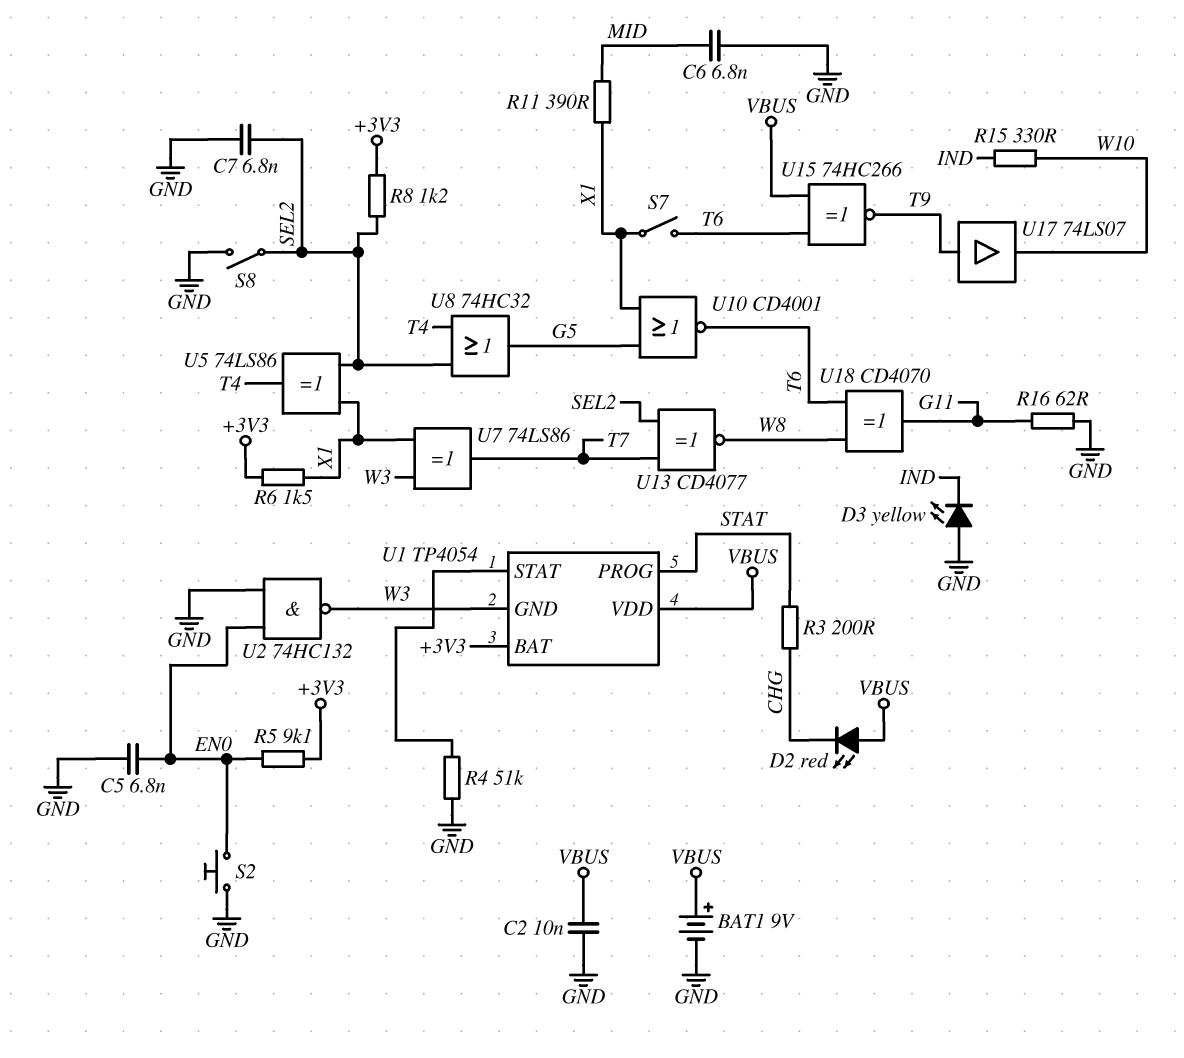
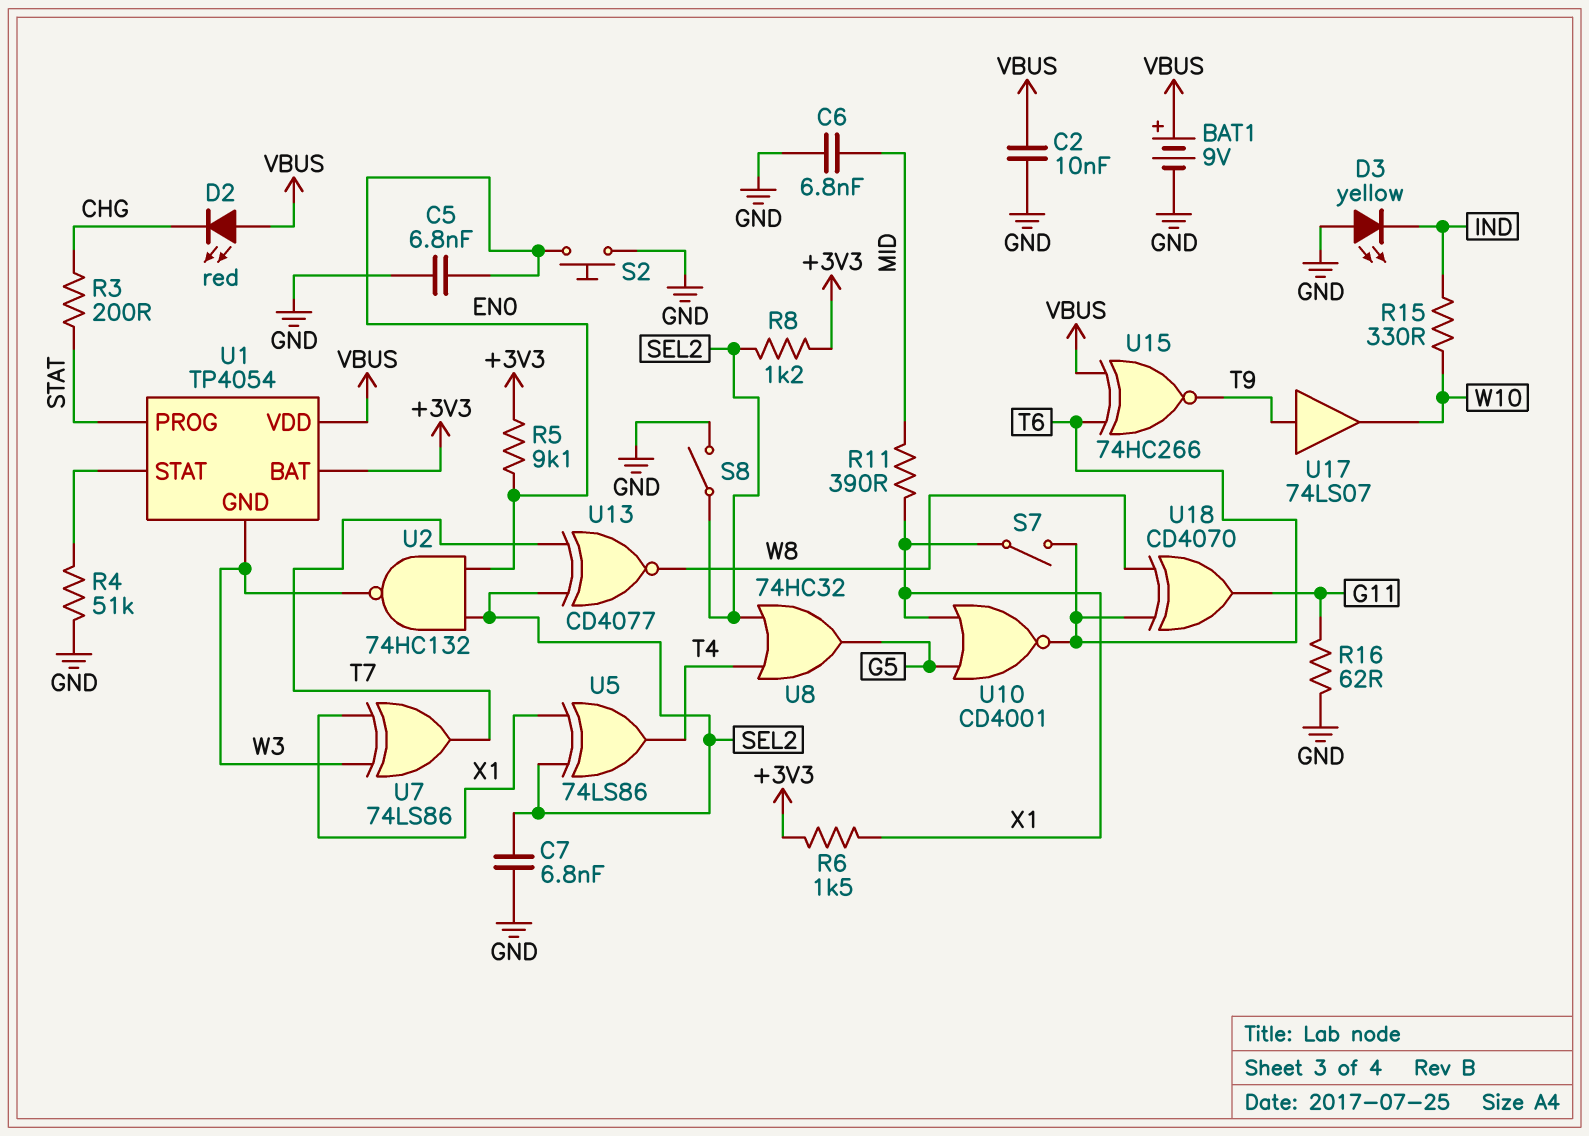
U2: NAND 74HC132 (in EN0, in GND, out W3) -> NAND 74HC132 (in EN0, in SEL2, out W3)

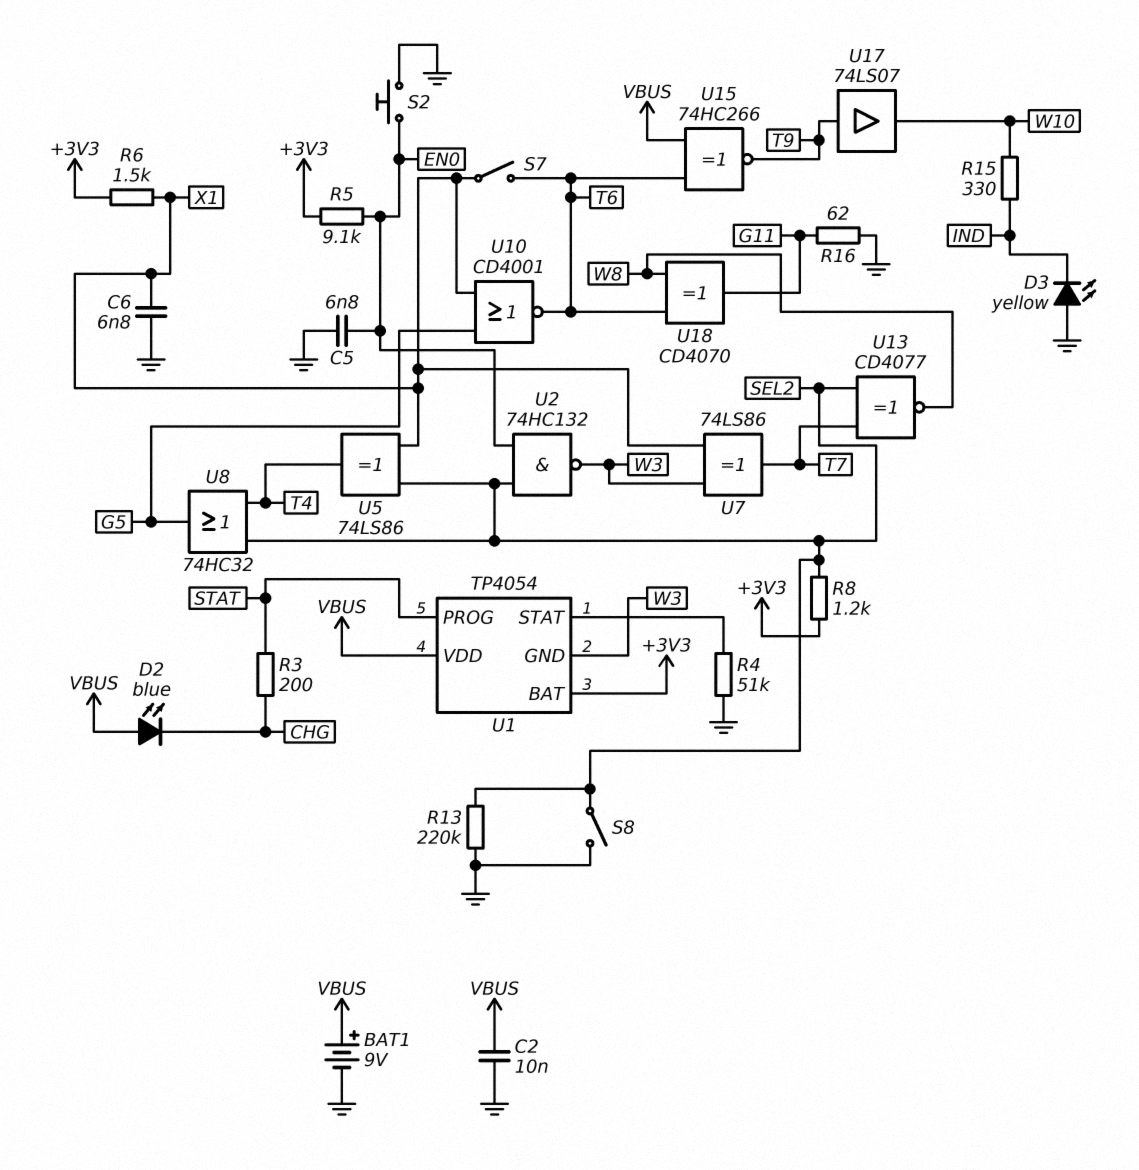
C6: 6.8nF (GND, MID) -> 6.8nF (GND, X1)
C7: 6.8nF (GND, SEL2) -> none
D2: LED red (A VBUS, K CHG) -> LED blue (A VBUS, K CHG)
R11: 390 (MID, X1) -> none
R13: none -> 220k (GND, SEL2)

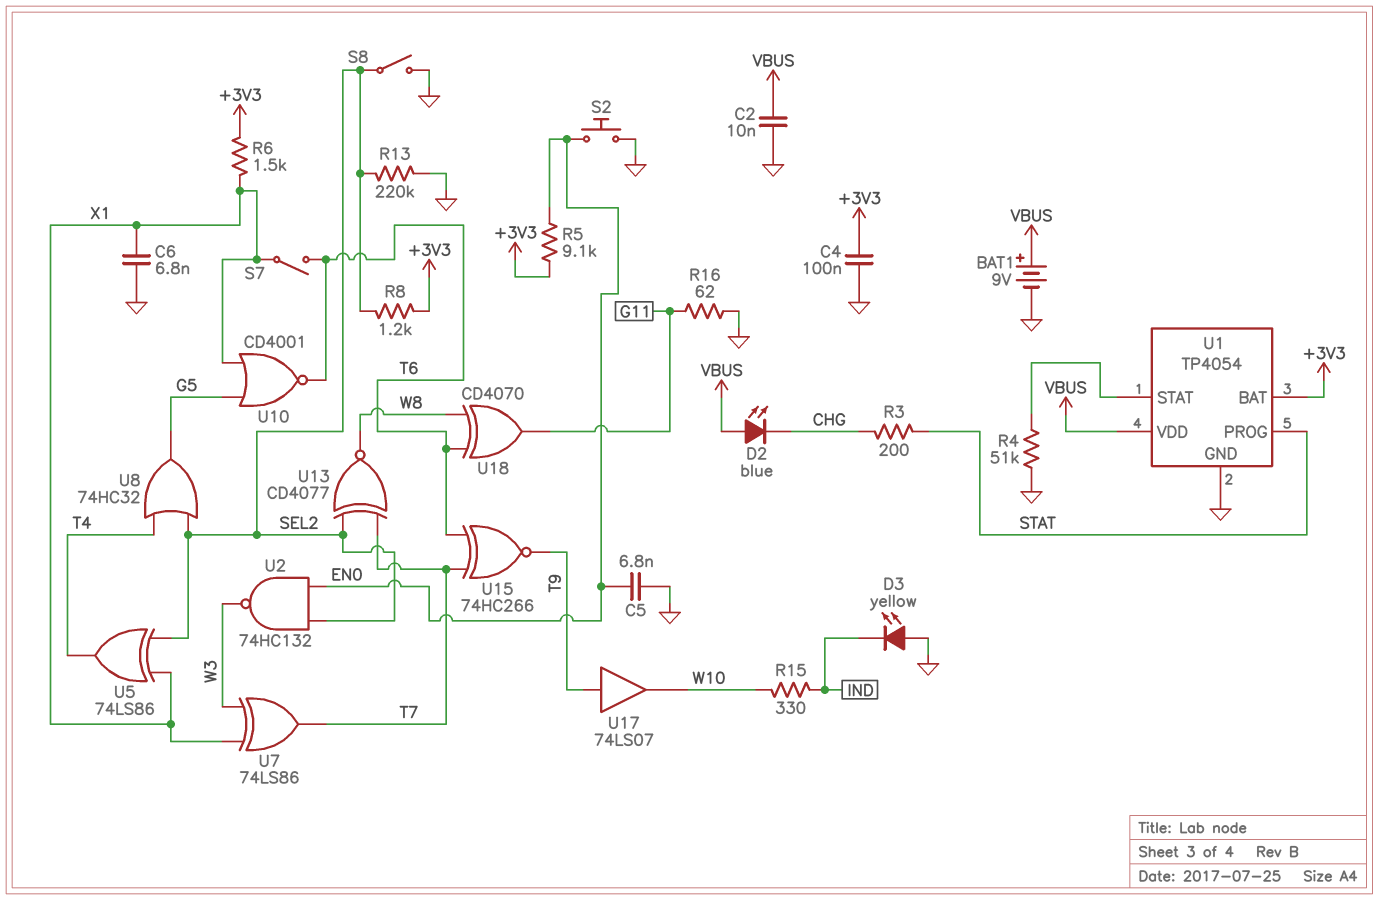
C4: none -> 100nF (+3V3, GND)
U1 pin GND: W3 -> GND
U15: XNOR 74HC266 (in T6, in VBUS, out T9) -> XNOR 74HC266 (in T6, in T7, out T9)

